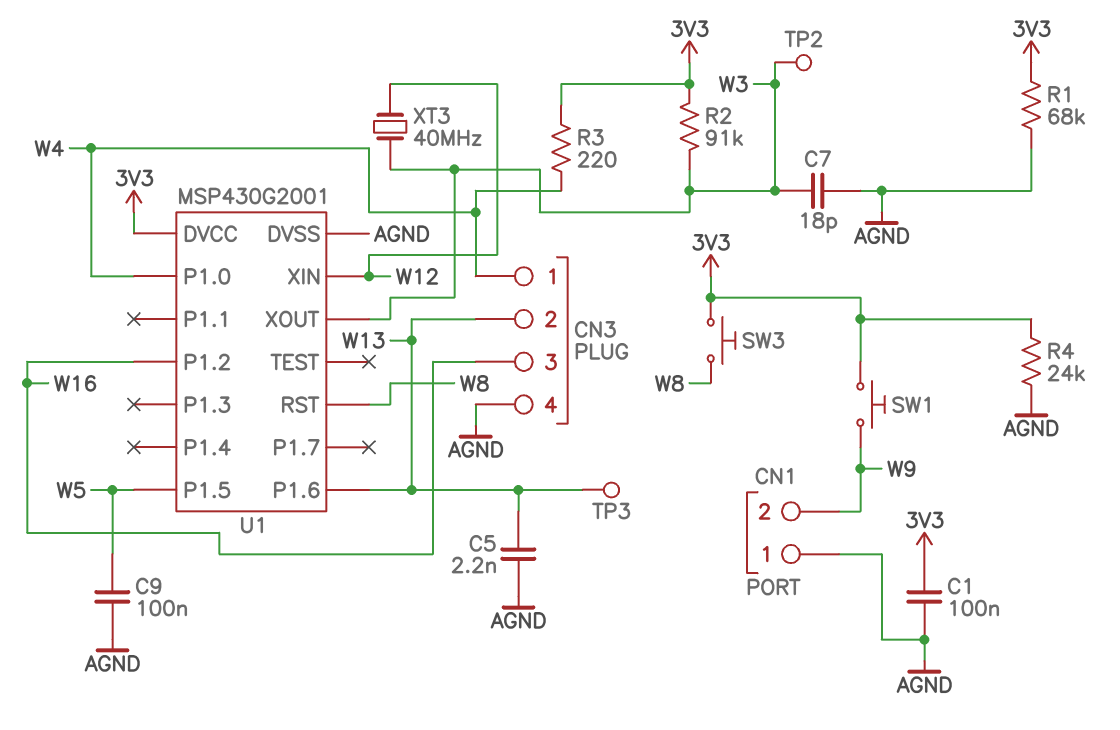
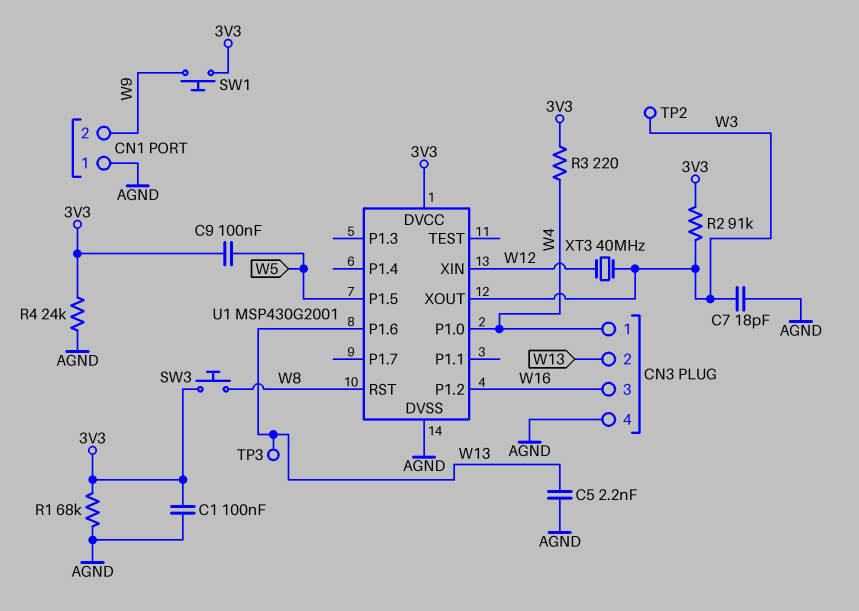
C9: 100nF (AGND, W5) -> 100nF (3V3, W5)

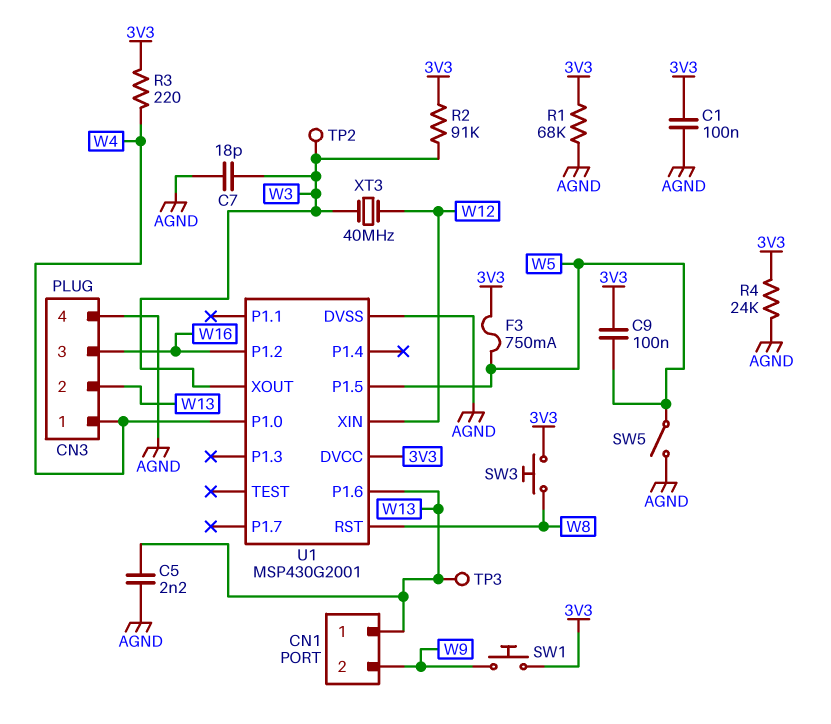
CN1 pin 1: AGND -> W13
F3: none -> 750mA (3V3, W5)
SW5: none -> switch (AGND, W5)

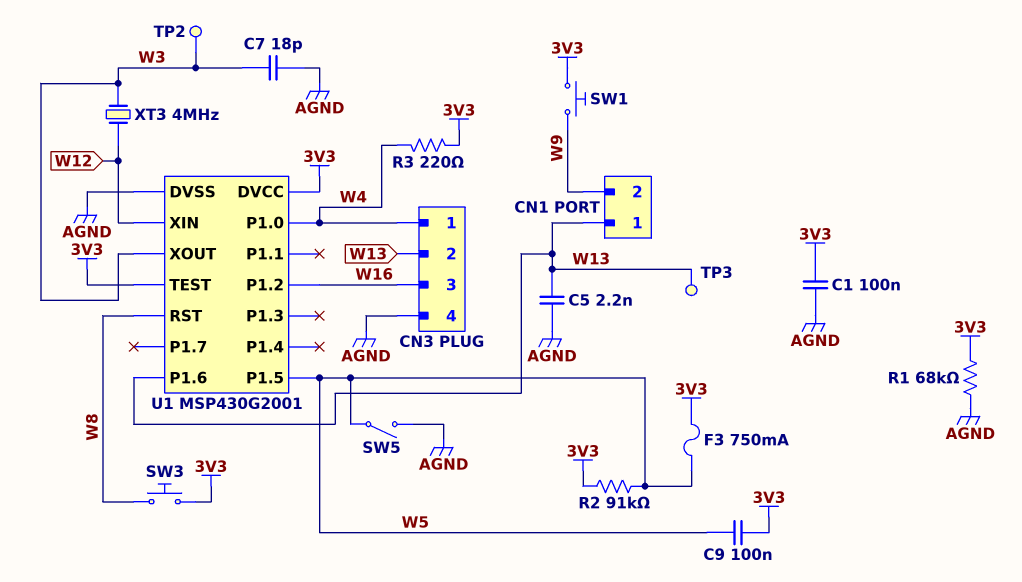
R2: 91k (3V3, W3) -> 91k (3V3, W5)
R4: 24k (3V3, AGND) -> none
U1 pin TEST: none -> 3V3
XT3: 40MHz (W3, W12) -> 4MHz (W3, W12)

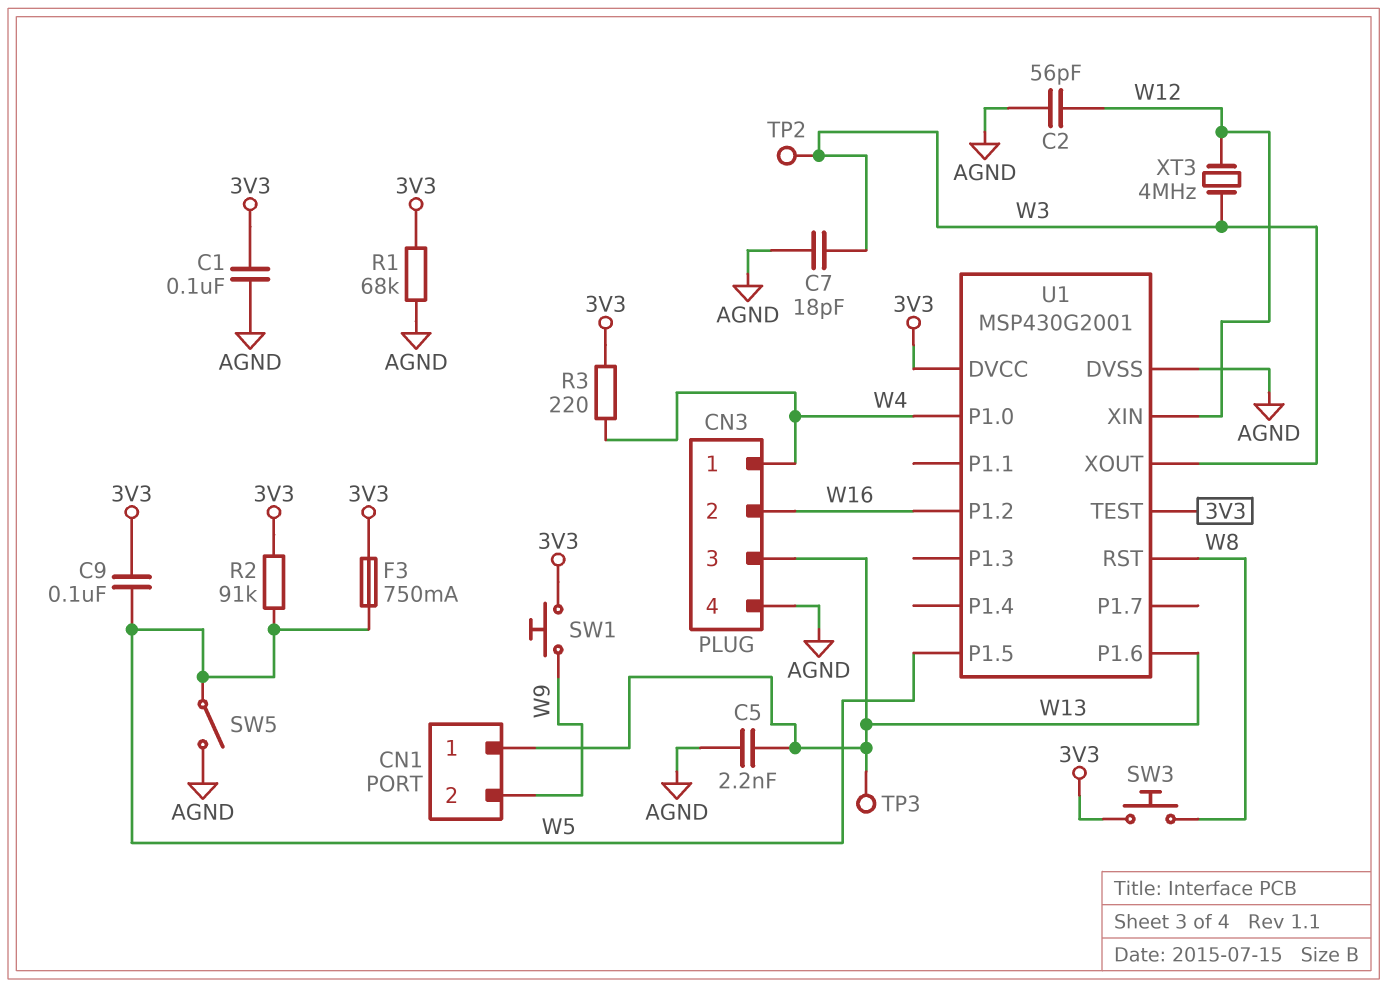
C2: none -> 56pF (AGND, W12)
CN3 pin 2: W13 -> W16
CN3 pin 3: W16 -> W13

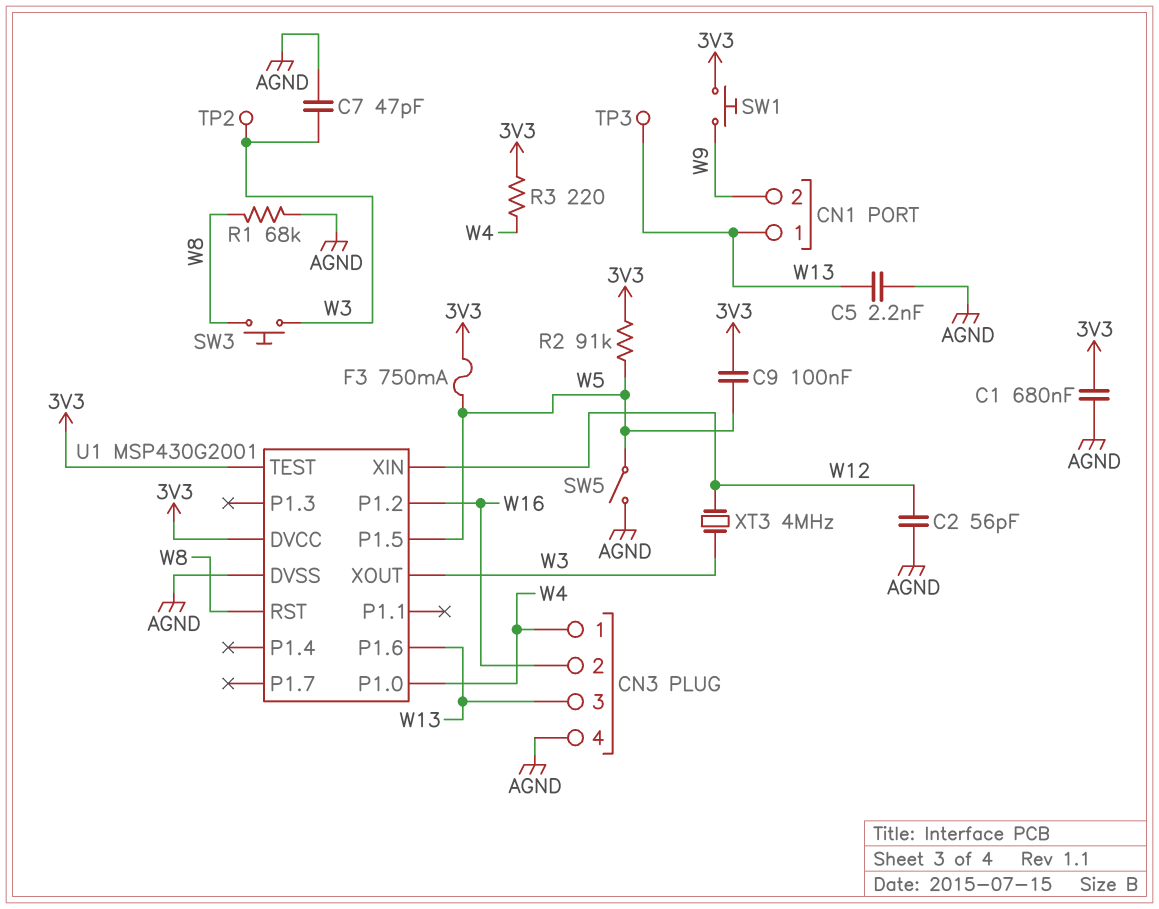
C1: 100nF (3V3, AGND) -> 680nF (3V3, AGND)
C7: 18pF (AGND, W3) -> 47pF (AGND, W3)
R1: 68k (3V3, AGND) -> 68k (AGND, W8)
SW3: button (3V3, W8) -> button (W3, W8)

